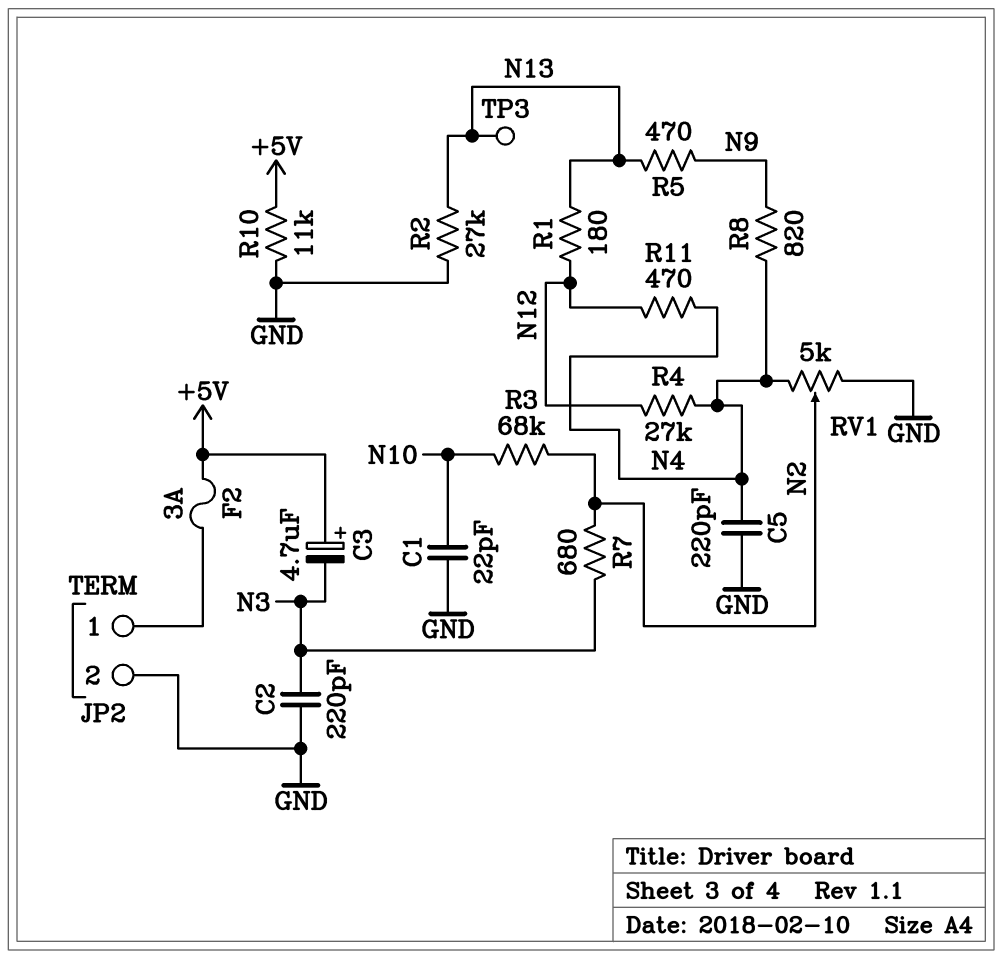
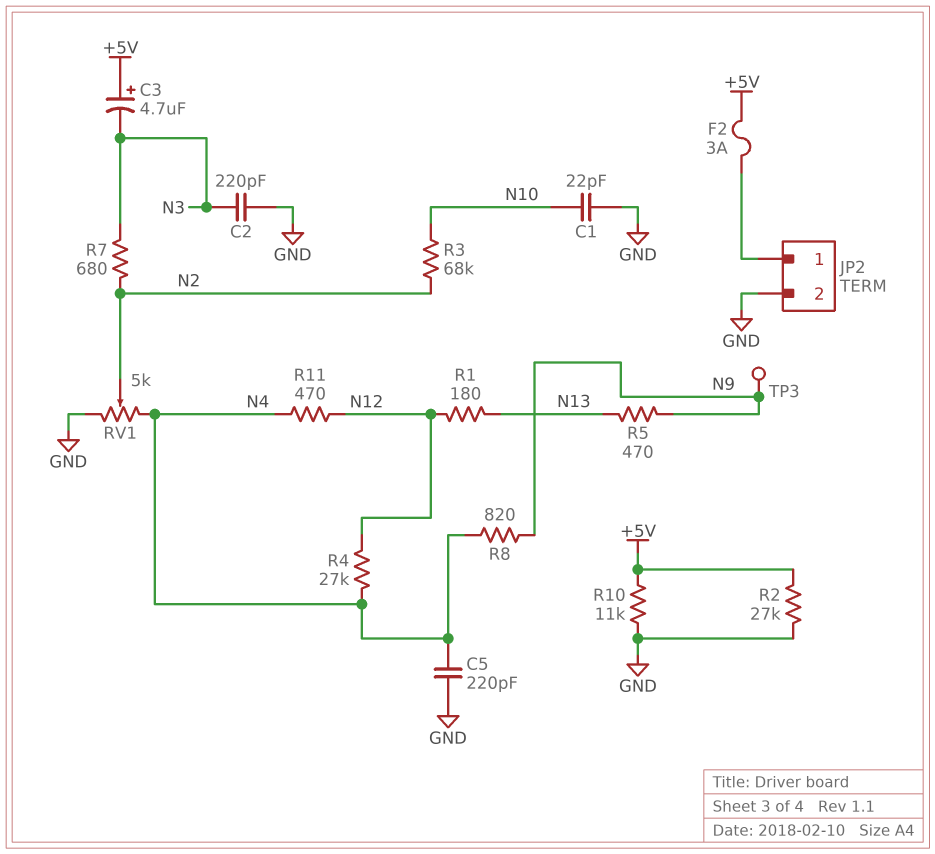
R2: 27k (GND, N13) -> 27k (+5V, GND)
TP3: test point (N13) -> test point (N9)

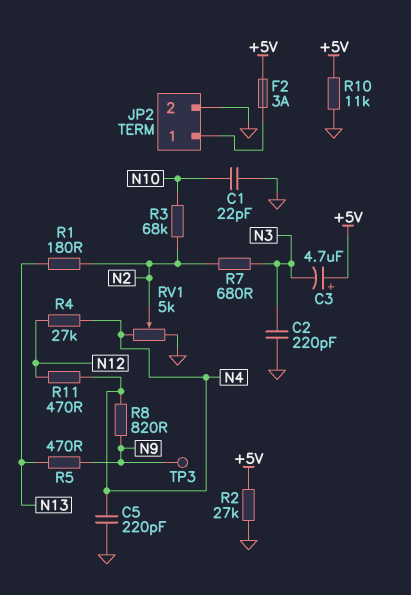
R1: 180 (N12, N13) -> 180 (N2, N13)

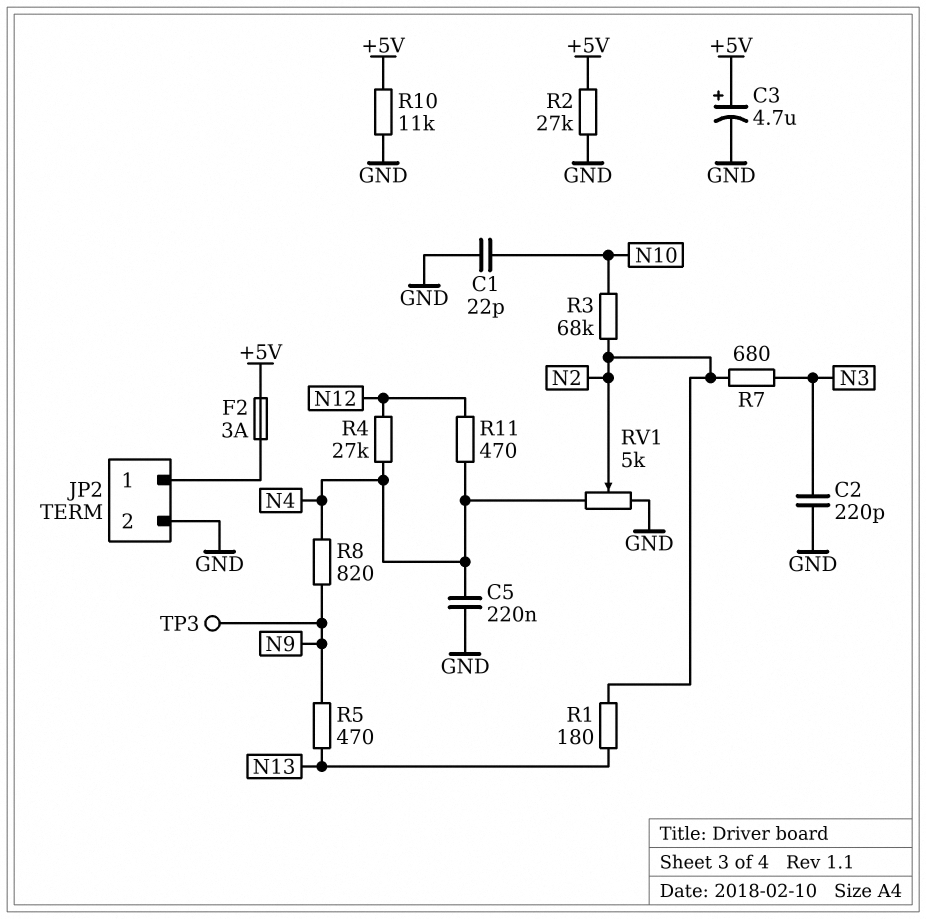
C3: 4.7uF (plus +5V, minus N3) -> 4.7uF (plus +5V, minus GND)
C5: 220pF (GND, N4) -> 220nF (GND, N4)

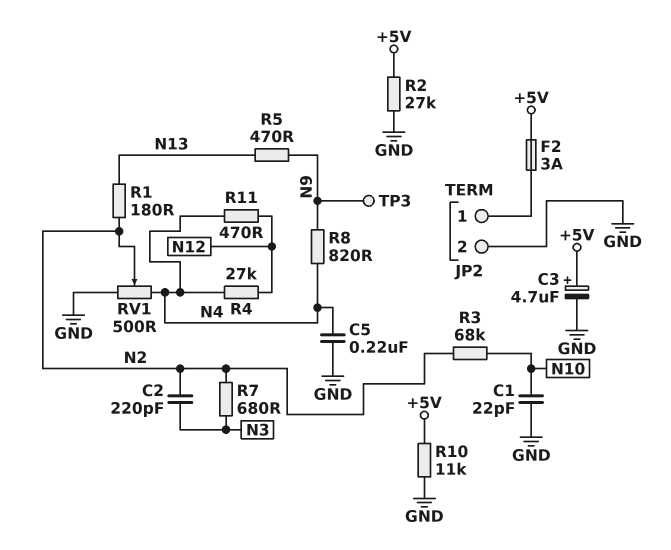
C2: 220pF (GND, N3) -> 220pF (N2, N3)
RV1: 5k (GND, N4, wiper N2) -> 500 (GND, N4, wiper N2)

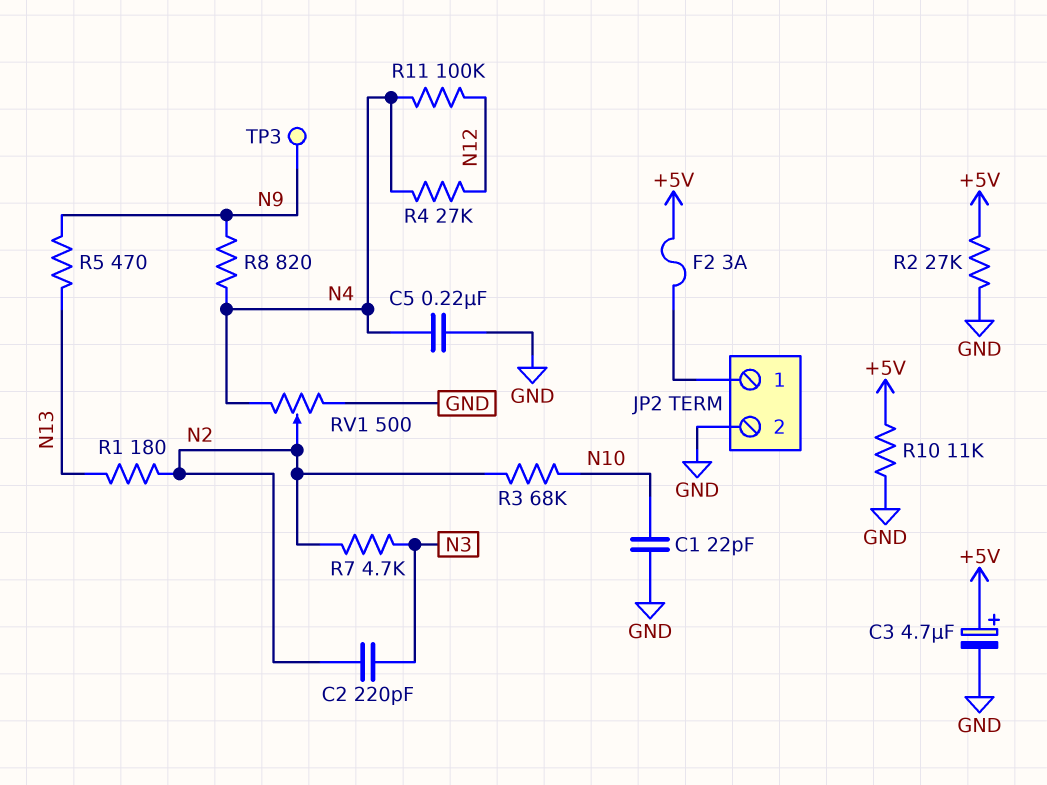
R7: 680 (N2, N3) -> 4.7k (N2, N3)
R11: 470 (N4, N12) -> 100k (N4, N12)

